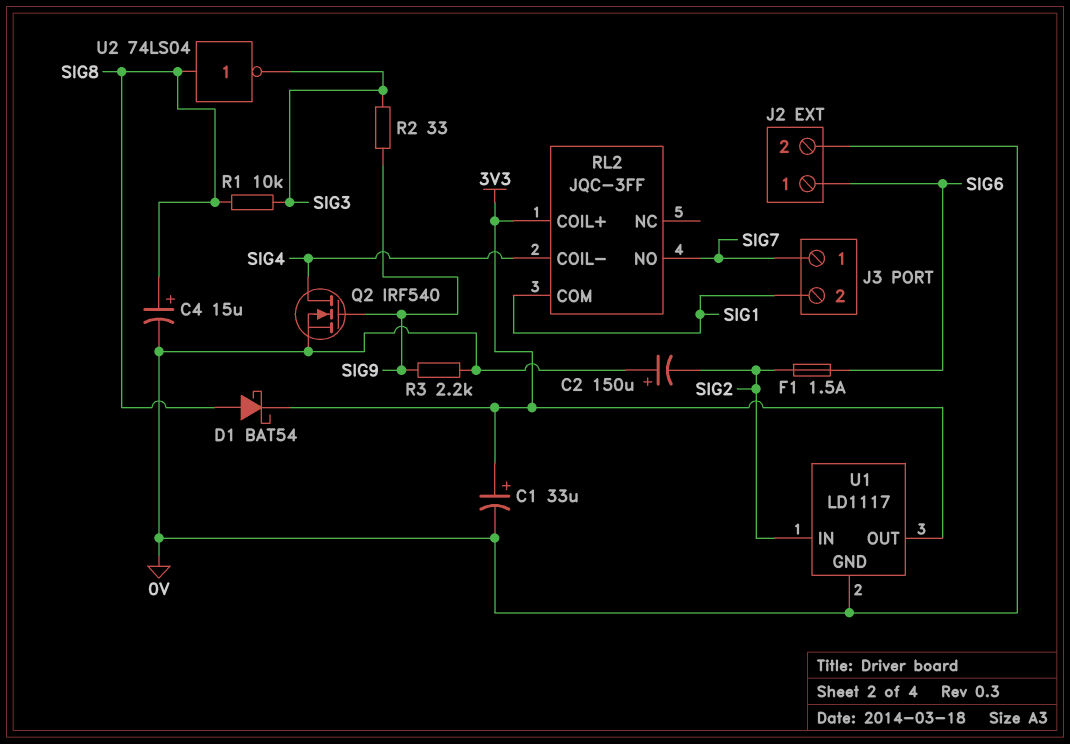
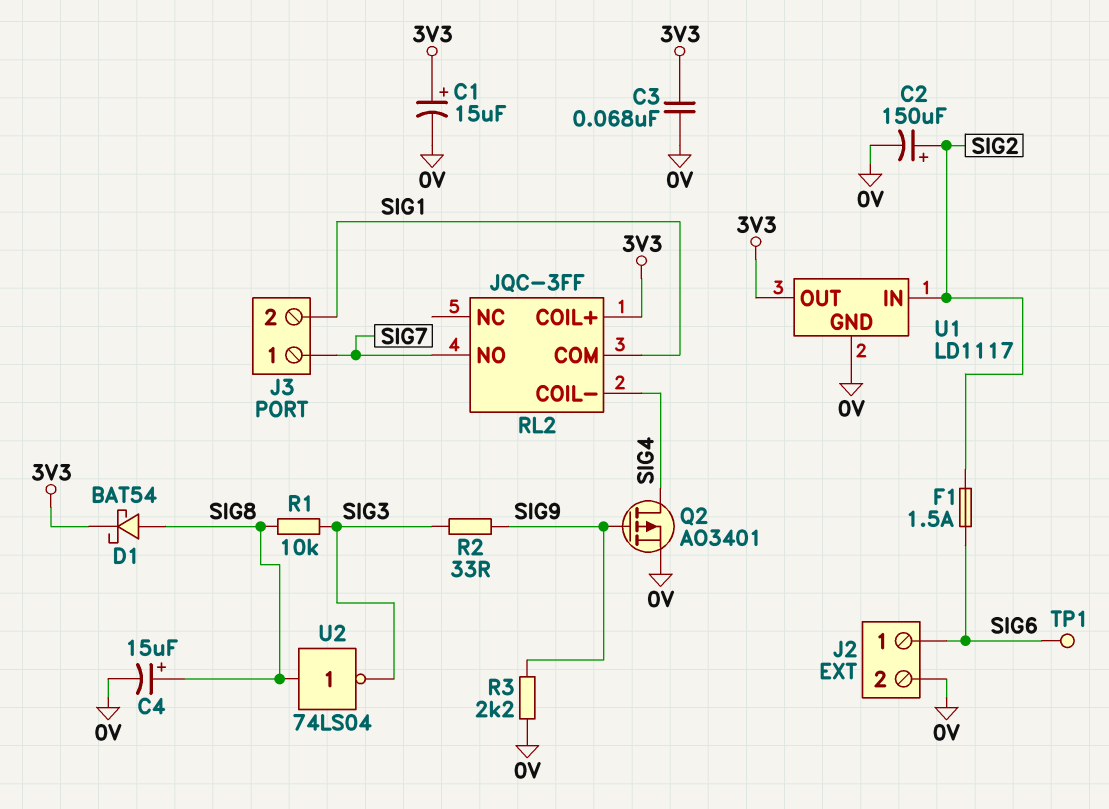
C1: 33uF (plus 3V3, minus 0V) -> 15uF (plus 3V3, minus 0V)
C2: 150uF (plus 0V, minus SIG2) -> 150uF (plus SIG2, minus 0V)
C3: none -> 68nF (0V, 3V3)
Q2: NMOS IRF540 (G SIG9, D SIG4, S 0V) -> PMOS AO3401 (G SIG9, D SIG4, S 0V)
TP1: none -> test point (SIG6)

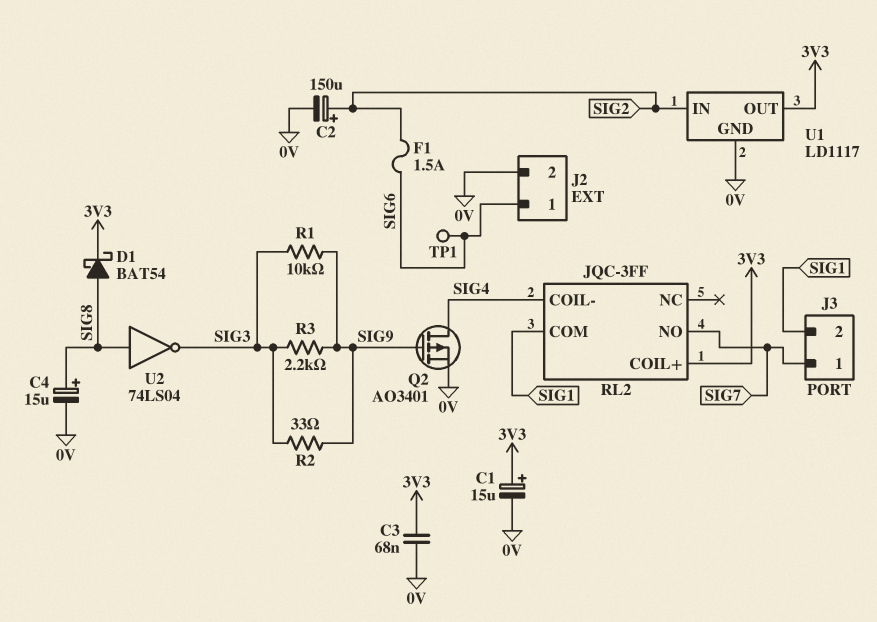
R1: 10k (SIG3, SIG8) -> 10k (SIG3, SIG9)
R3: 2.2k (0V, SIG9) -> 2.2k (SIG3, SIG9)

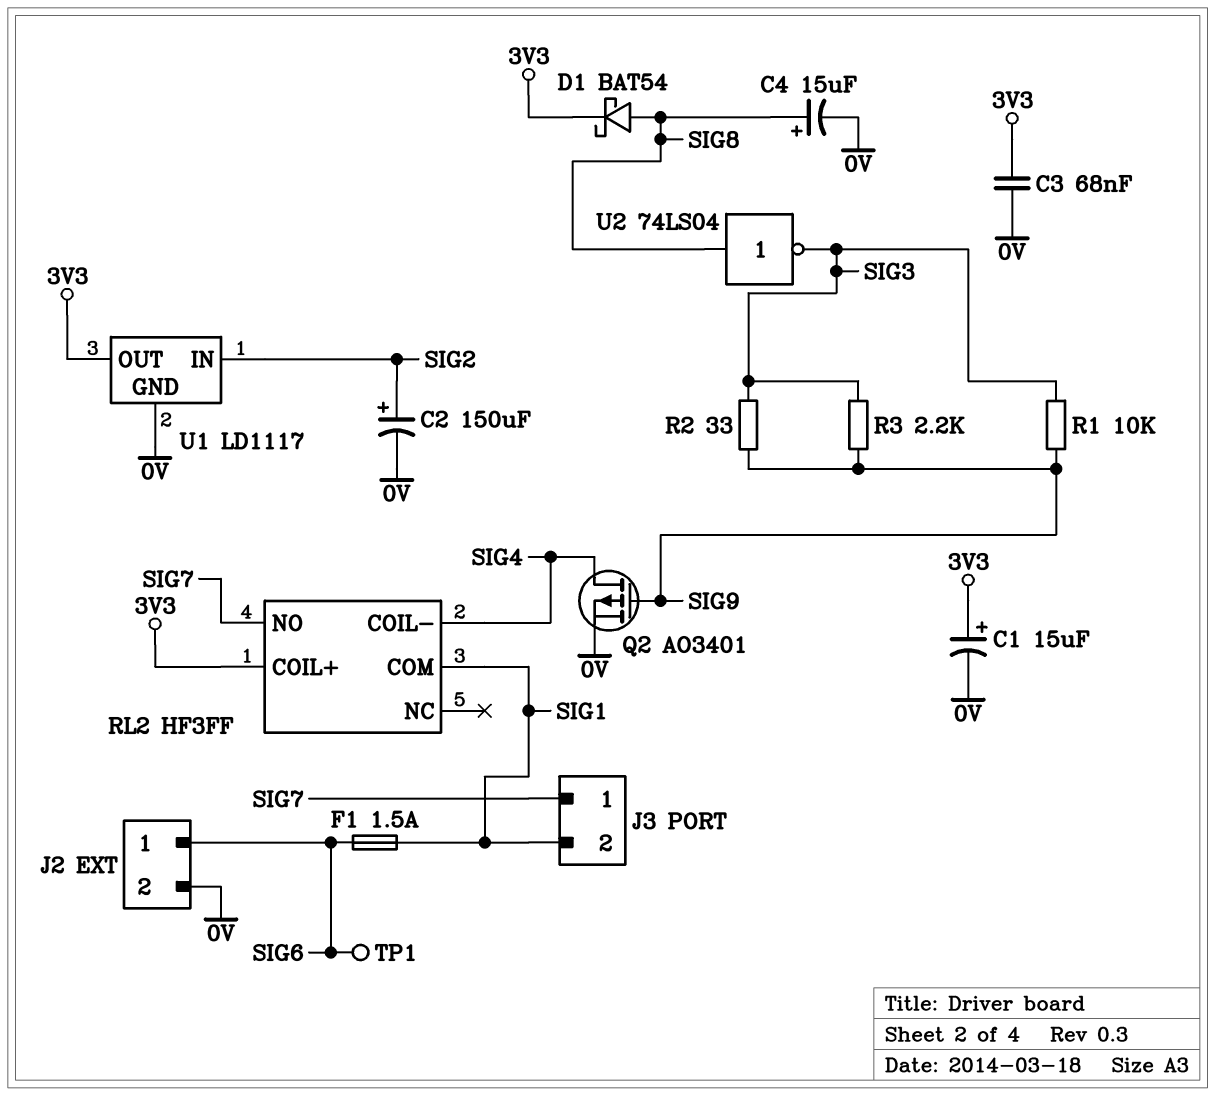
F1: 1.5A (SIG2, SIG6) -> 1.5A (SIG1, SIG6)
RL2: JQC-3FF -> HF3FF

